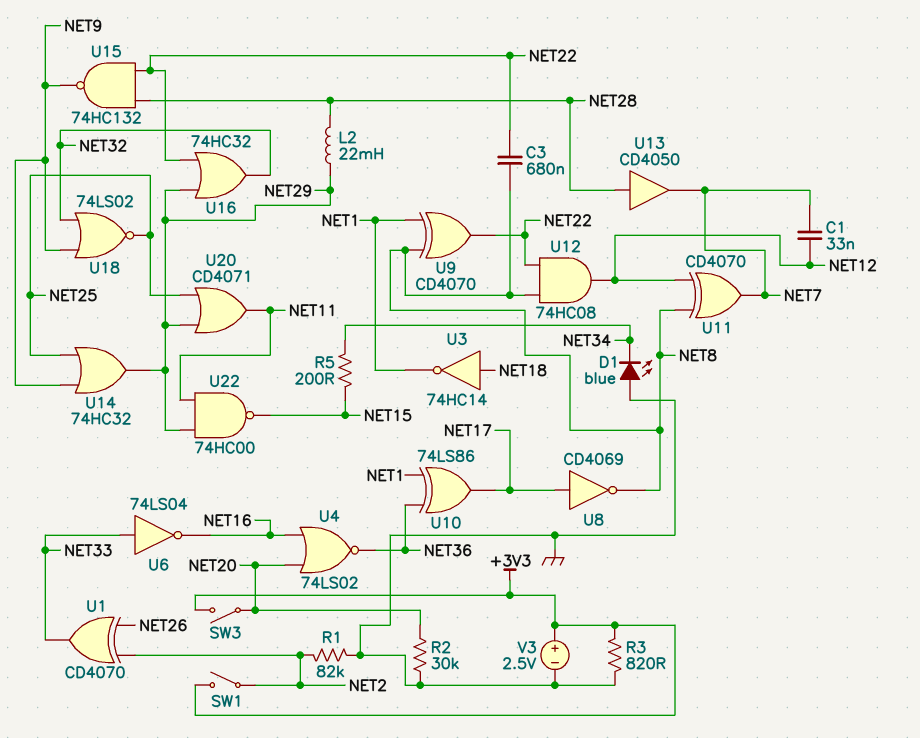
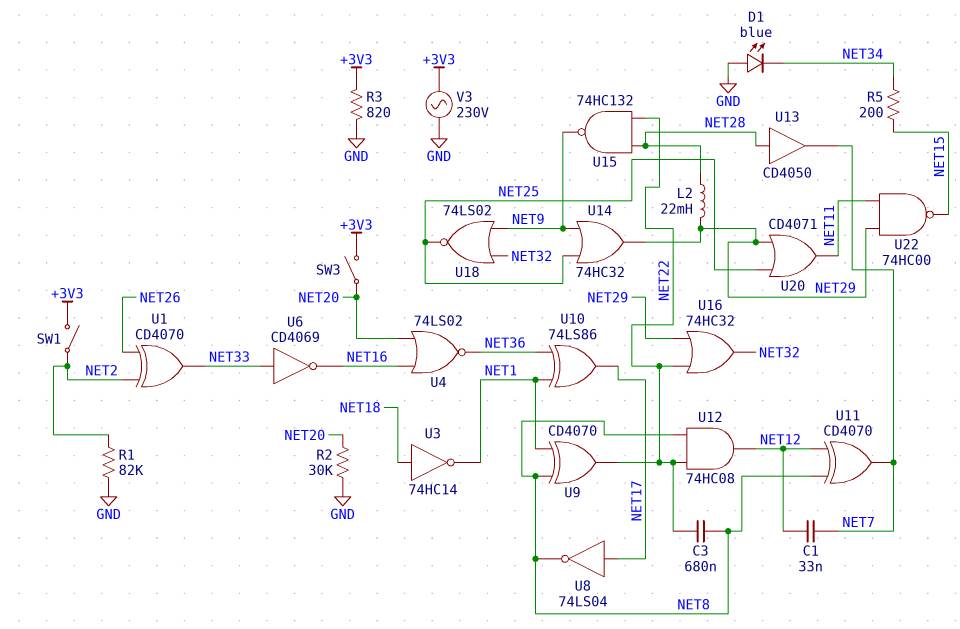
U6: NOT 74LS04 (in NET33, out NET16) -> NOT CD4069 (in NET33, out NET16)
U8: NOT CD4069 (in NET17, out NET8) -> NOT 74LS04 (in NET17, out NET8)
V3: 2.5V (plus +3V3, minus GND) -> AC 230V (+3V3, GND)

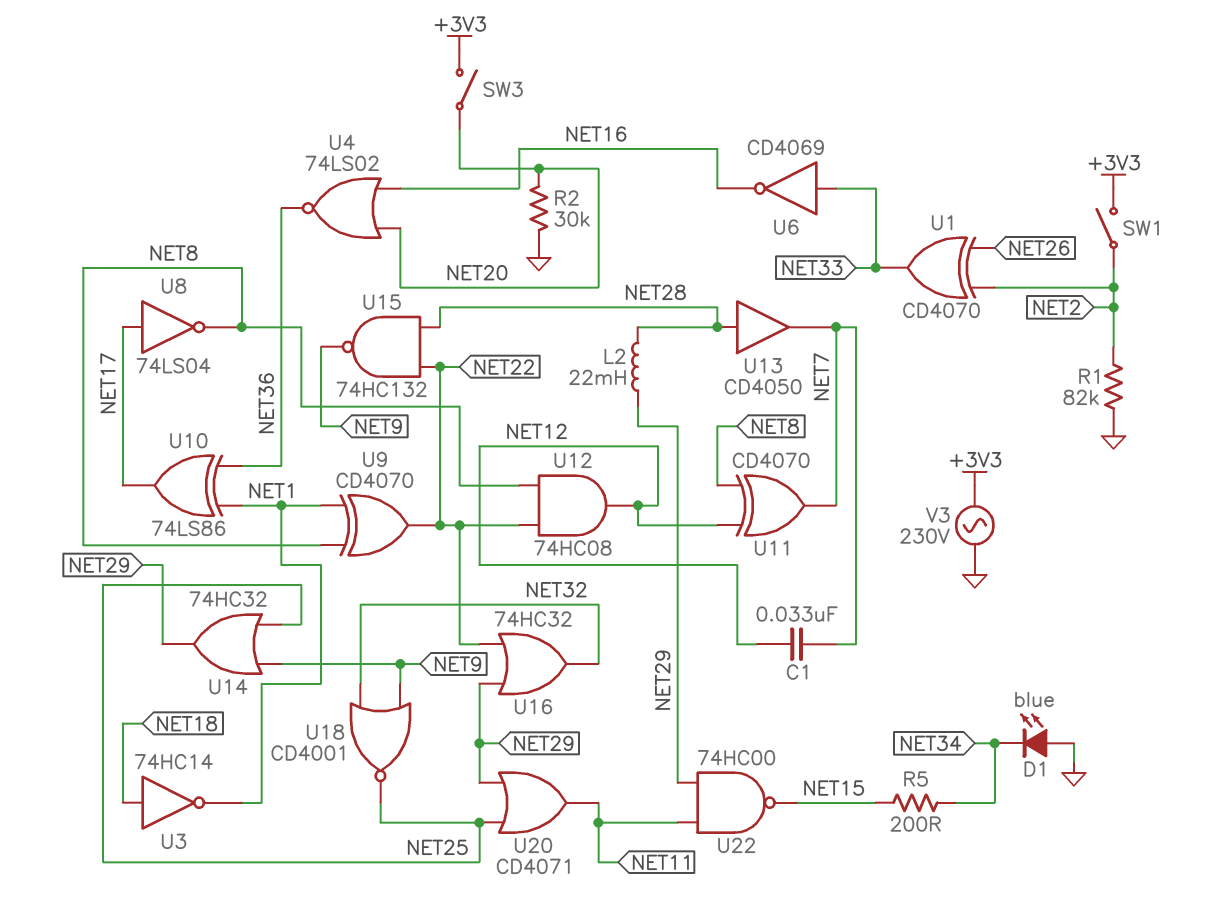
C3: 680nF (NET8, NET22) -> none
R3: 820 (+3V3, GND) -> none
U18: NOR 74LS02 (in NET9, in NET32, out NET25) -> NOR CD4001 (in NET9, in NET32, out NET25)

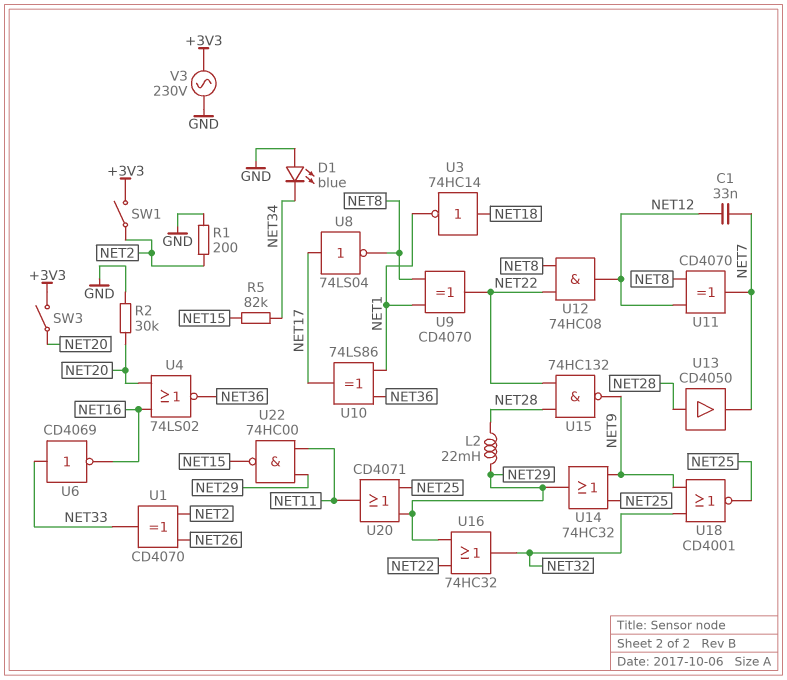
R1: 82k (GND, NET2) -> 200 (GND, NET2)
R5: 200 (NET15, NET34) -> 82k (NET15, NET34)

